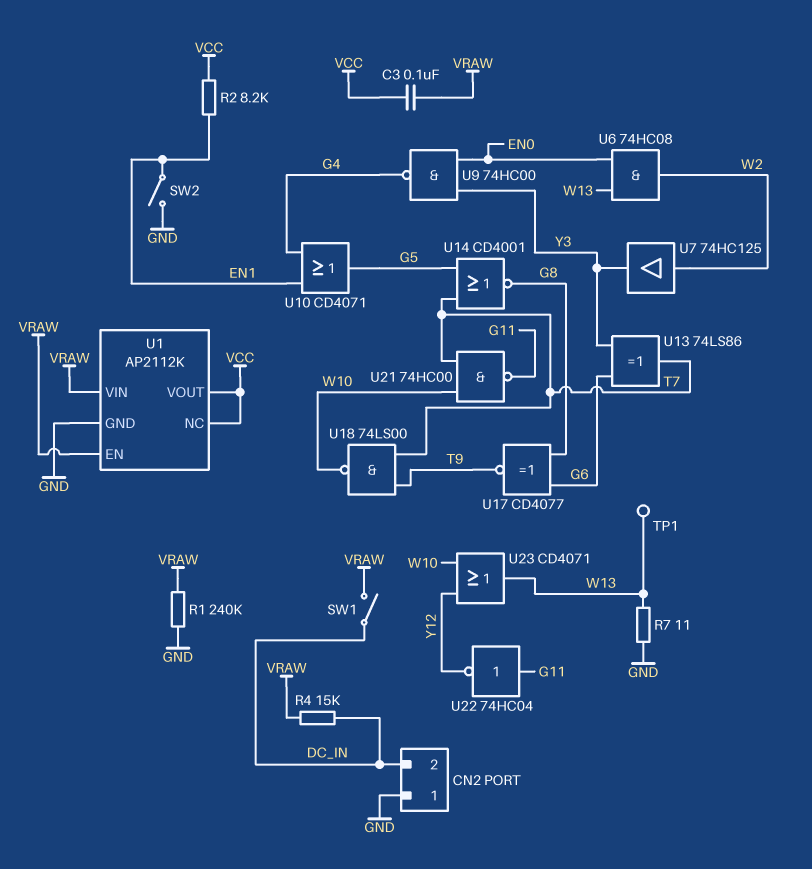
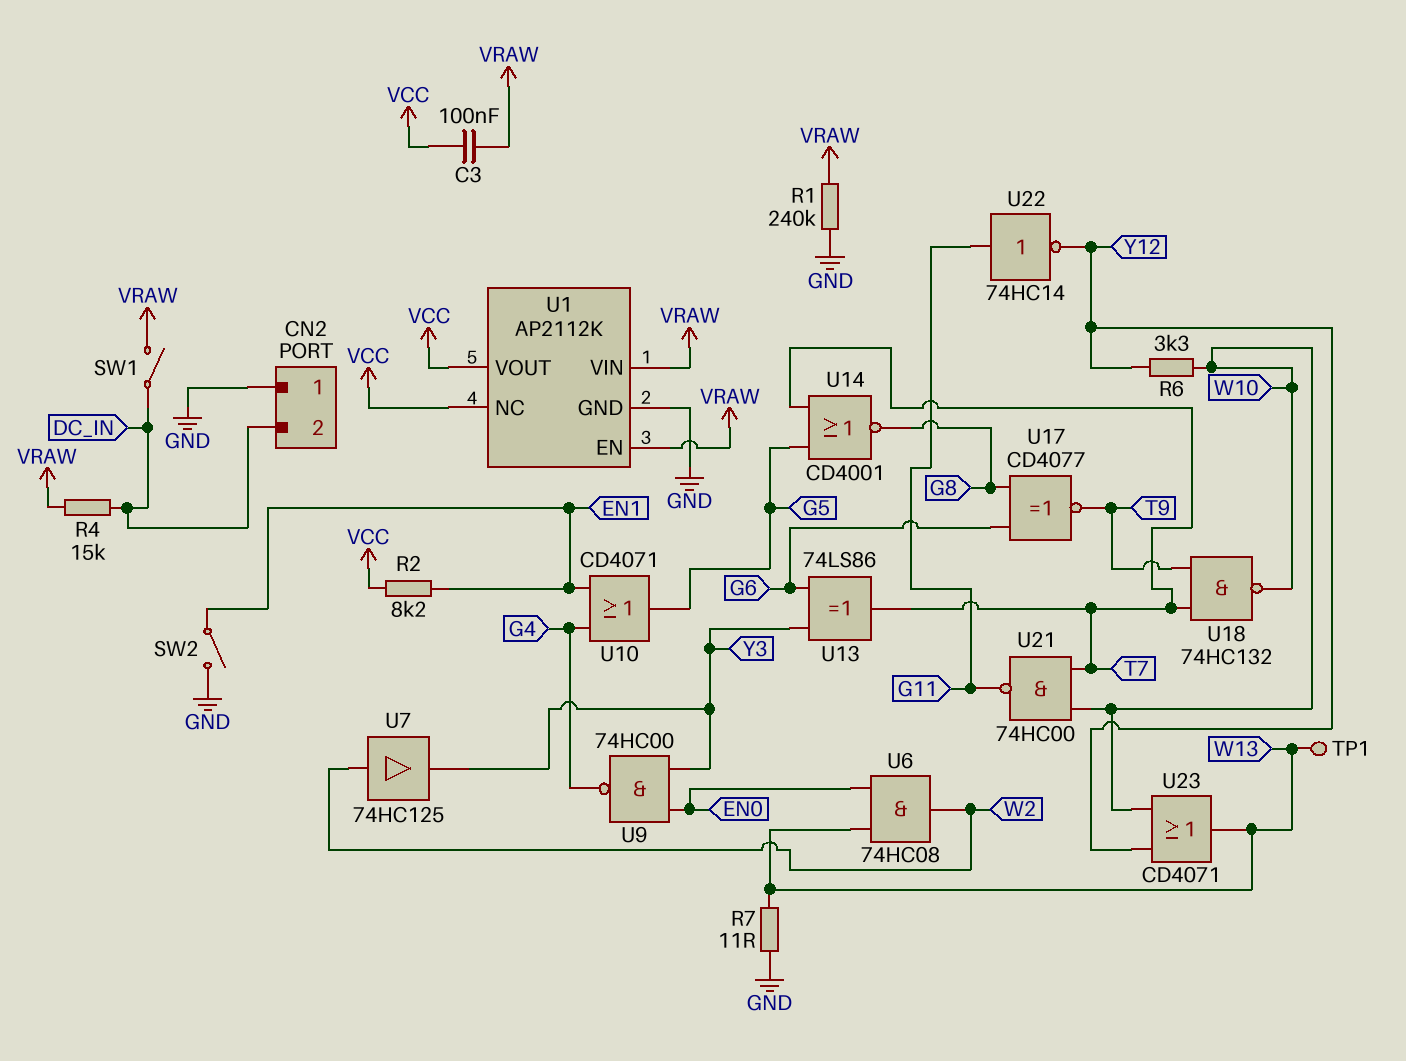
R6: none -> 3.3k (W10, Y12)
U18: NAND 74LS00 (in T7, in T9, out W10) -> NAND 74HC132 (in T7, in T9, out W10)
U22: NOT 74HC04 (in G11, out Y12) -> NOT 74HC14 (in G11, out Y12)

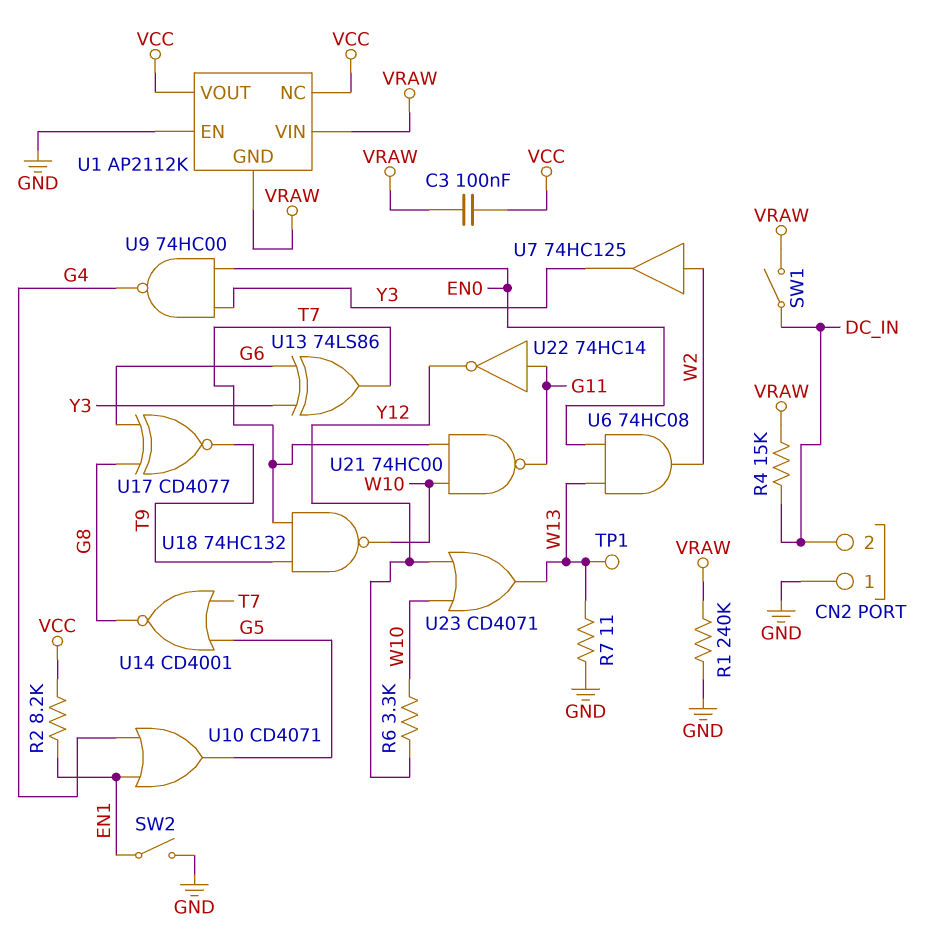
U1 pin EN: VRAW -> GND
U1 pin GND: GND -> VRAW

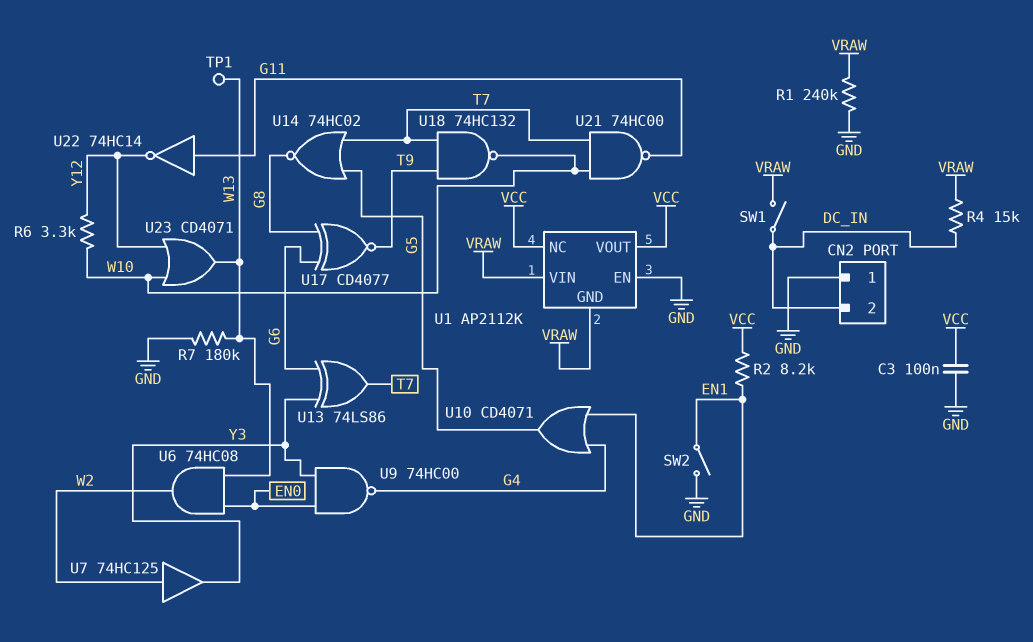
C3: 100nF (VCC, VRAW) -> 100nF (GND, VCC)
R7: 11 (GND, W13) -> 180k (GND, W13)
U14: NOR CD4001 (in G5, in T7, out G8) -> NOR 74HC02 (in G5, in T7, out G8)

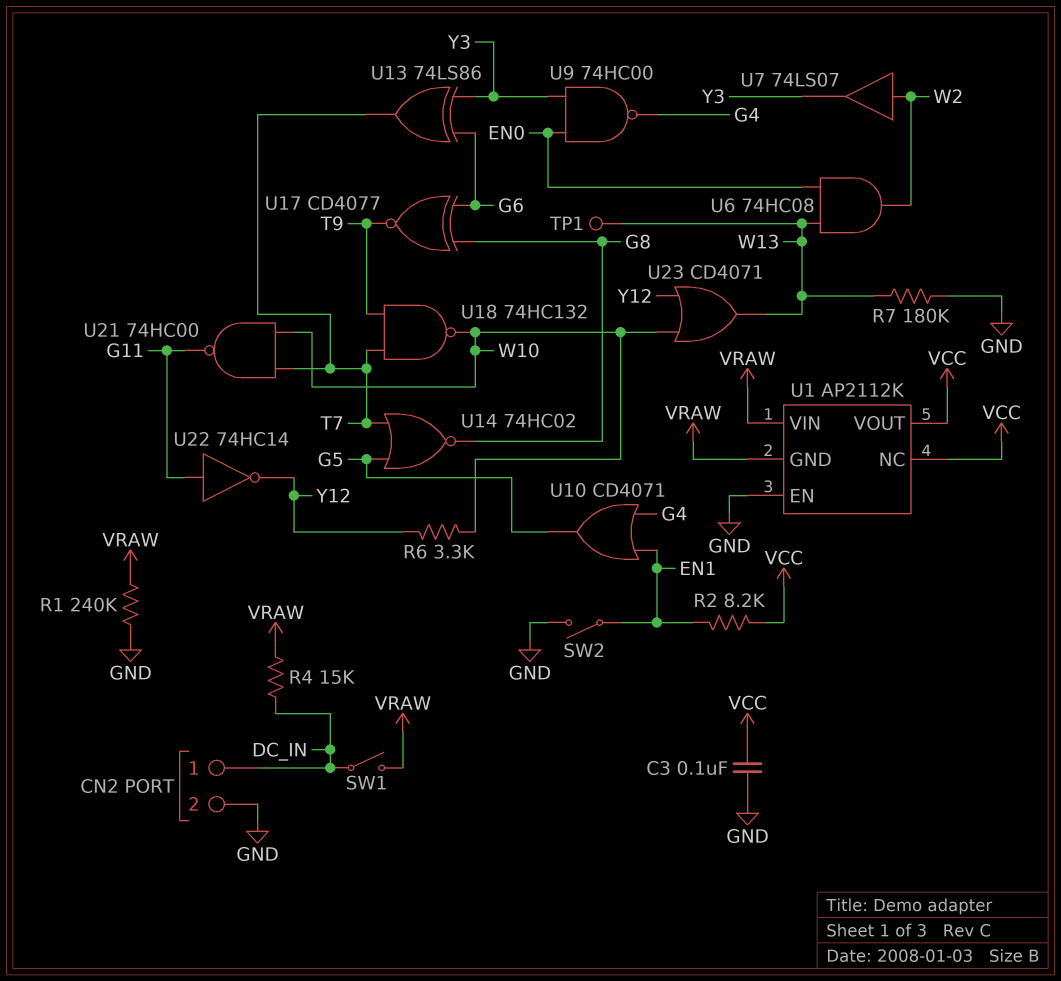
CN2 pin 1: GND -> DC_IN
CN2 pin 2: DC_IN -> GND
U7: buffer 74HC125 (in W2, out Y3) -> buffer 74LS07 (in W2, out Y3)

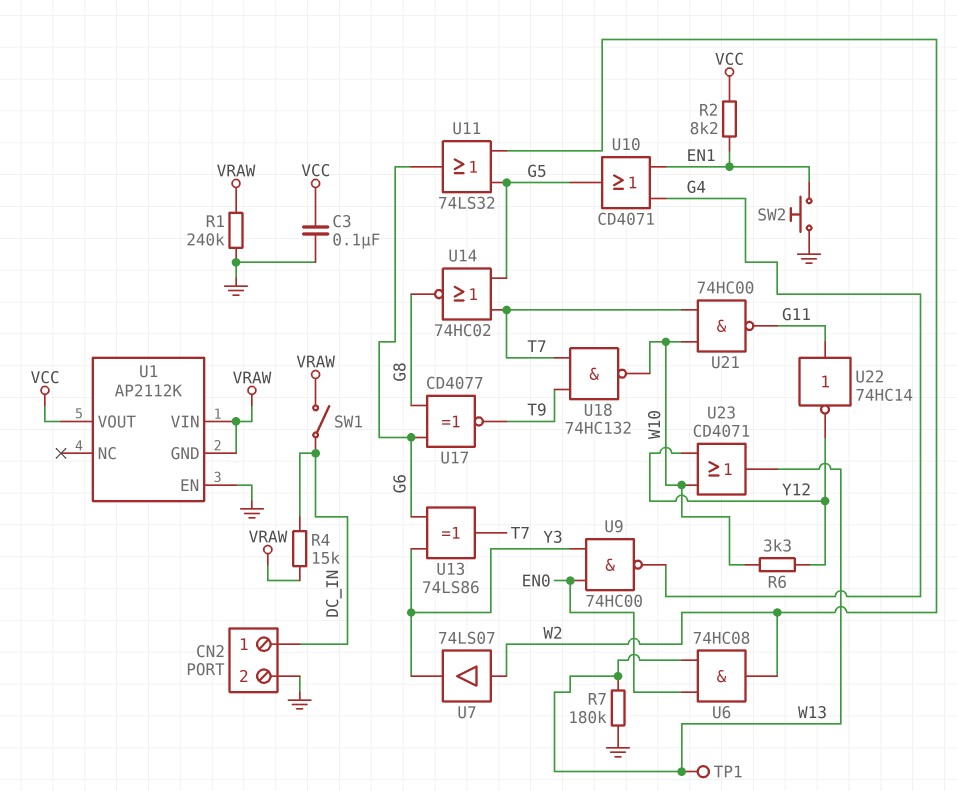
SW2: switch (EN1, GND) -> button (EN1, GND)
U1 pin NC: VCC -> none
U11: none -> OR 74LS32 (in G5, in W2, out G6)

